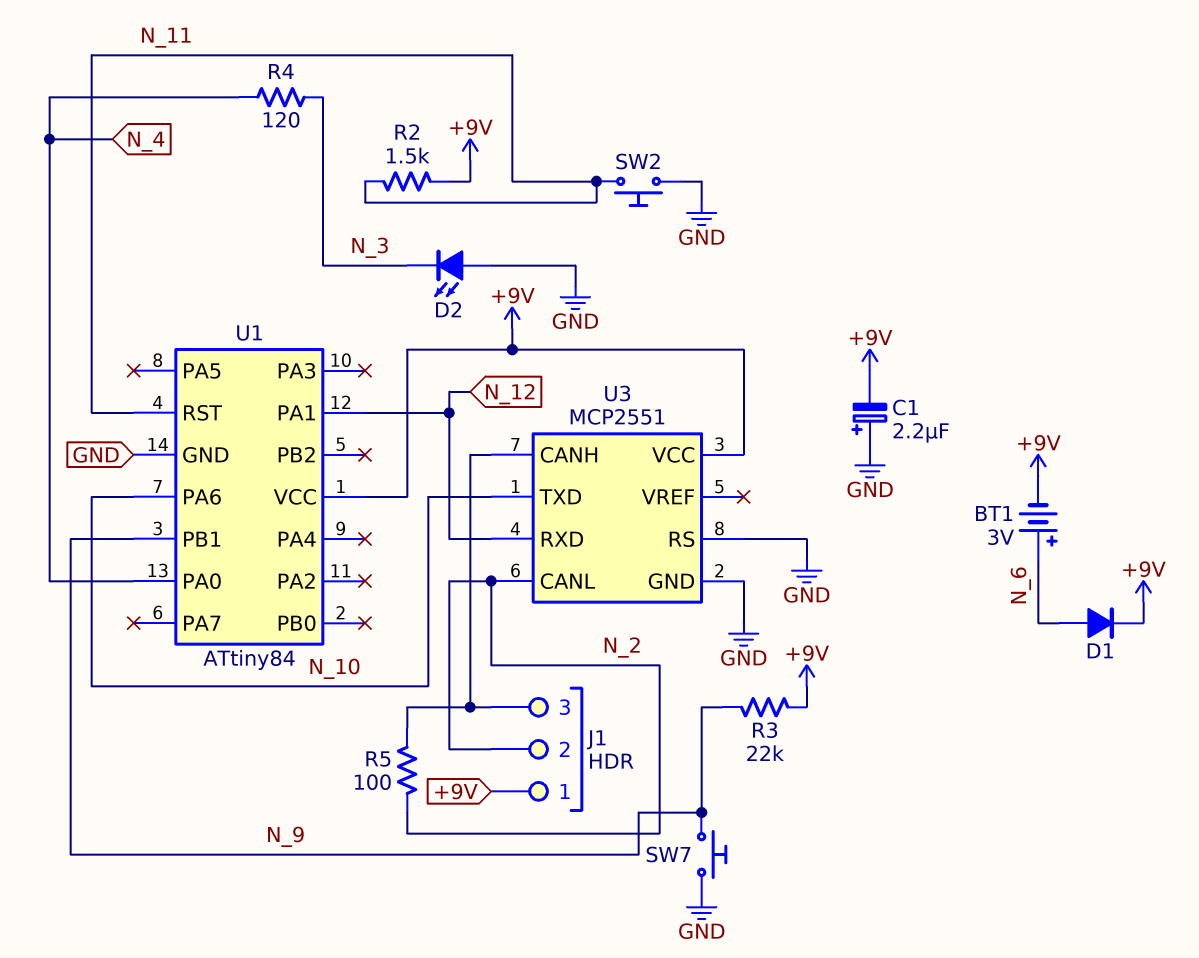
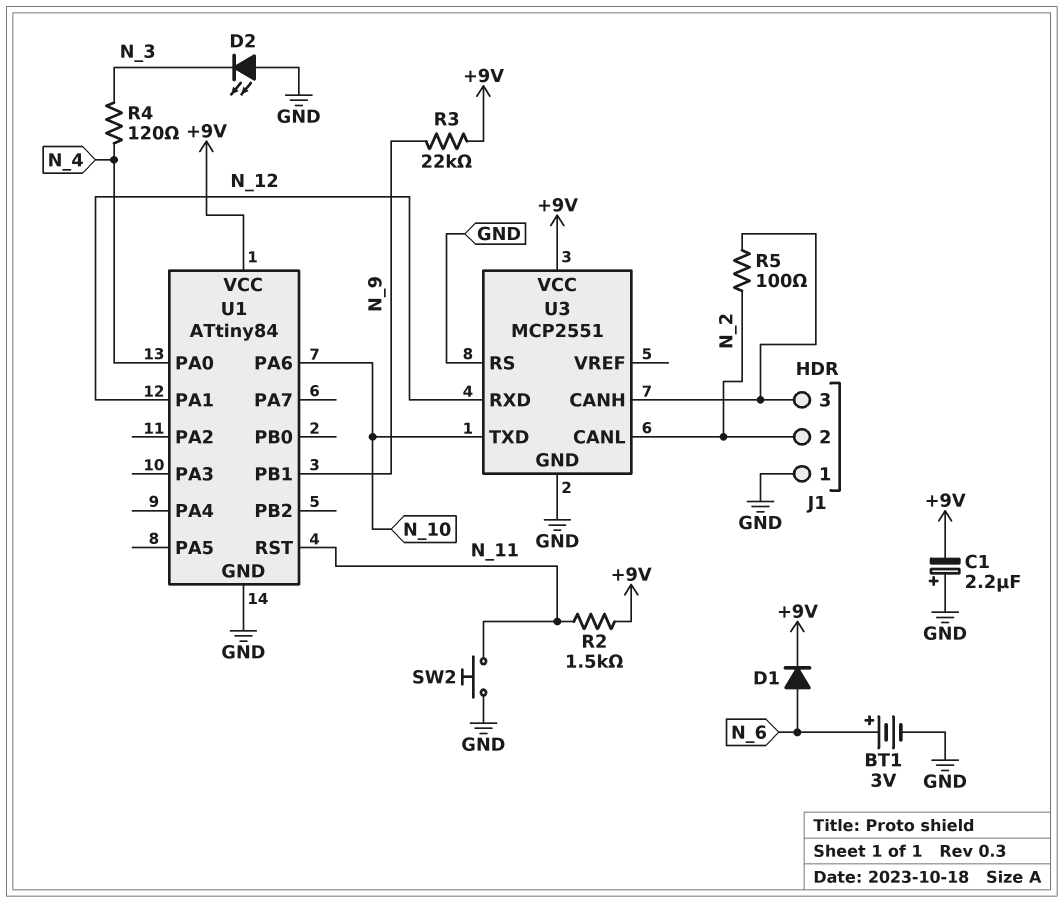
BT1: 3V (plus N_6, minus +9V) -> 3V (plus N_6, minus GND)
J1 pin 1: +9V -> GND
SW7: button (GND, N_9) -> none

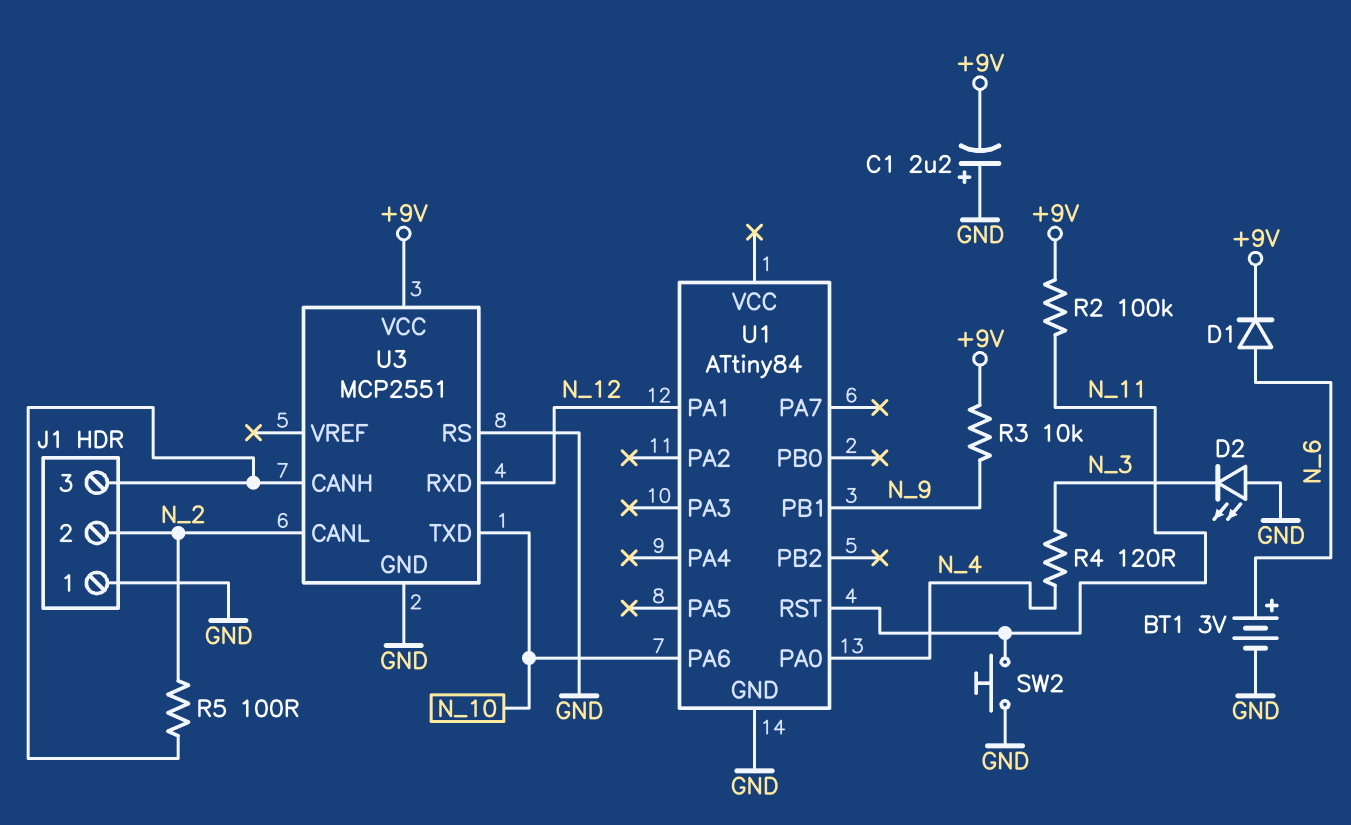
R2: 1.5k (+9V, N_11) -> 100k (+9V, N_11)
R3: 22k (+9V, N_9) -> 10k (+9V, N_9)
U1 pin VCC: +9V -> none

